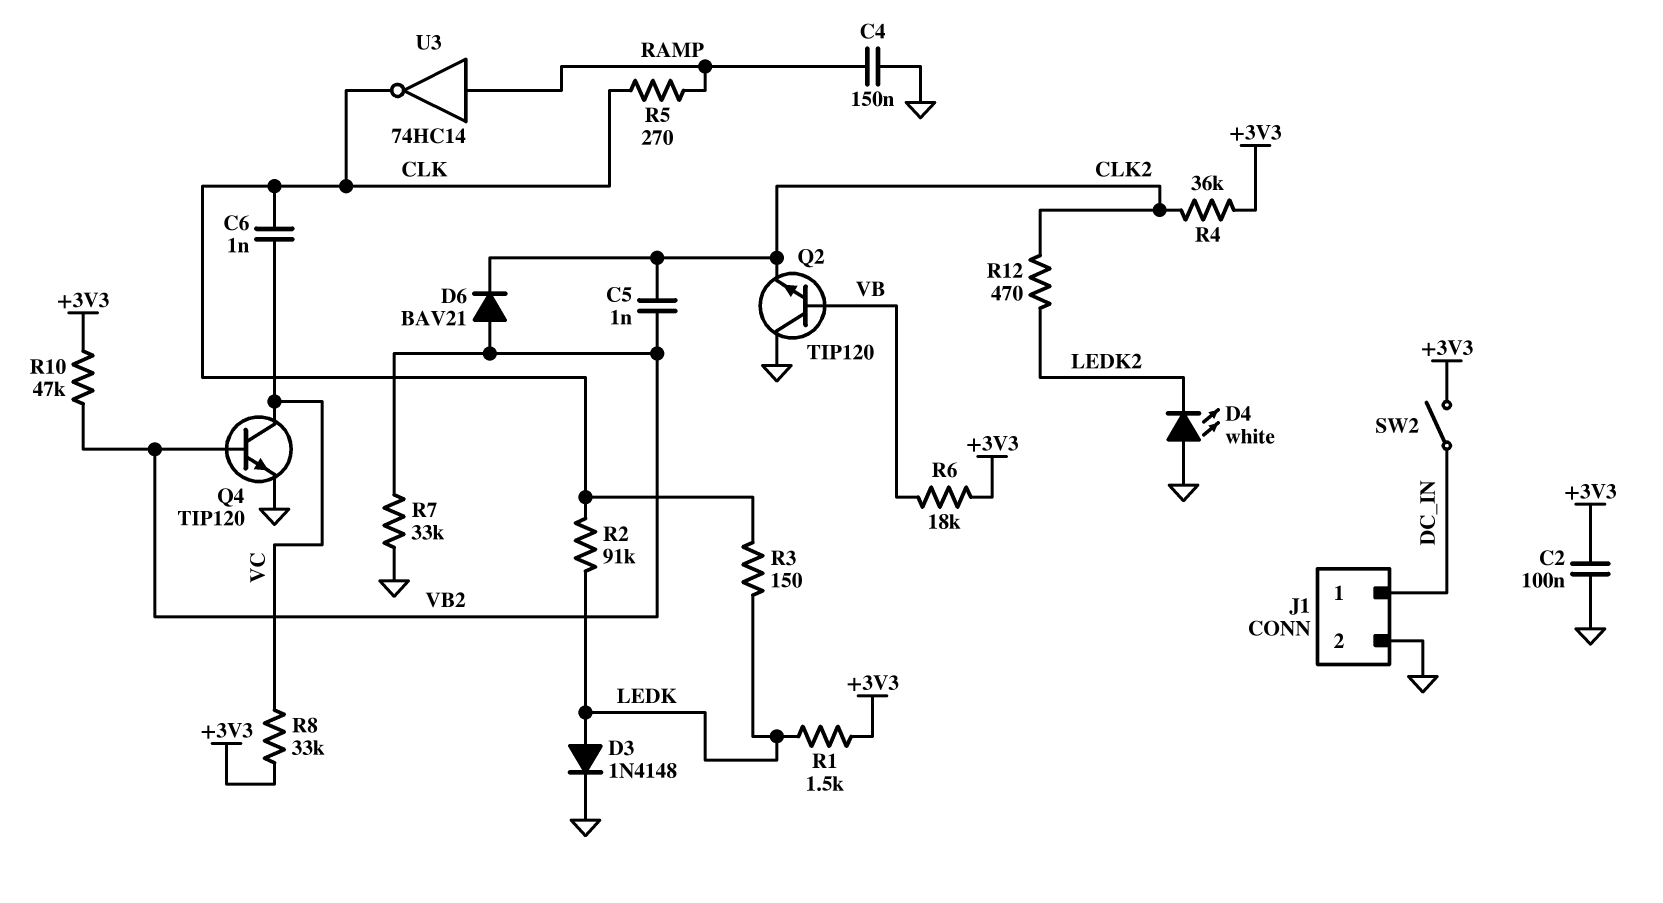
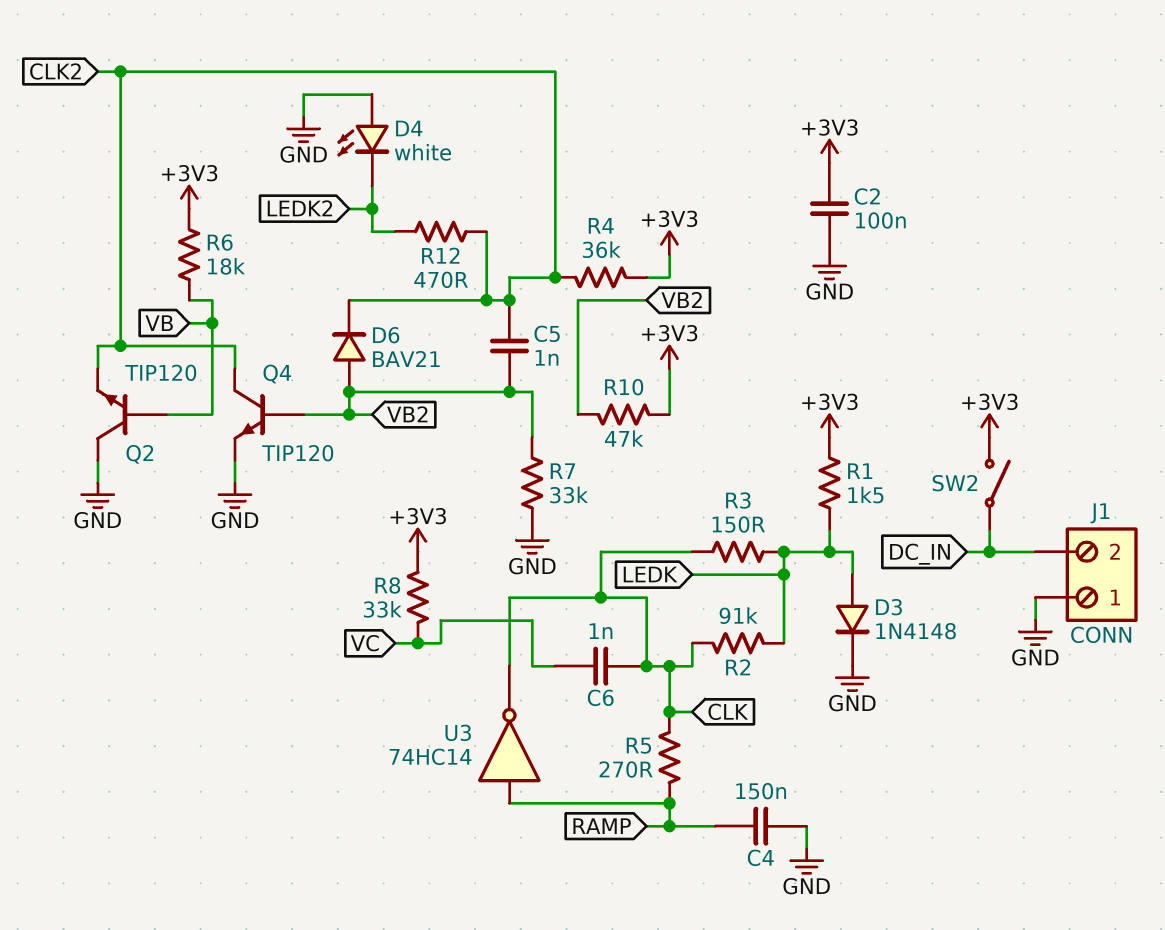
J1 pin 1: DC_IN -> GND
J1 pin 2: GND -> DC_IN
Q4: NPN TIP120 (B VB2, C VC, E GND) -> NPN TIP120 (B VB2, C CLK2, E GND)

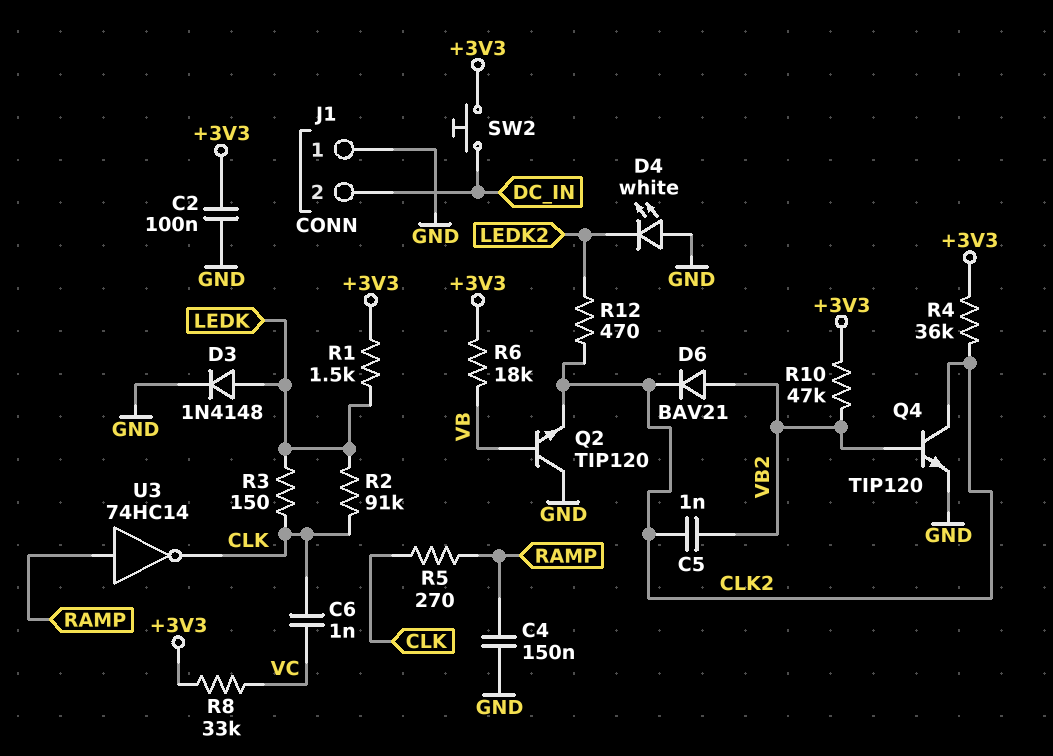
R7: 33k (GND, VB2) -> none
SW2: switch (+3V3, DC_IN) -> button (+3V3, DC_IN)

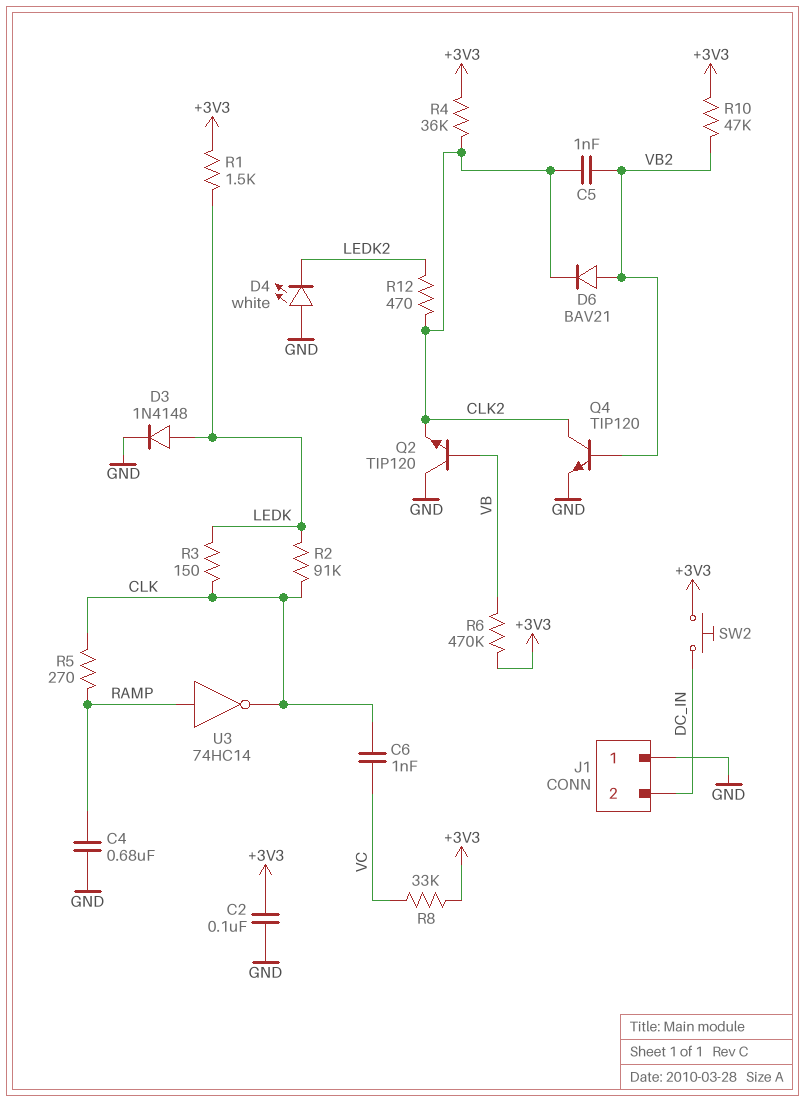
C4: 150nF (GND, RAMP) -> 680nF (GND, RAMP)
R6: 18k (+3V3, VB) -> 470k (+3V3, VB)

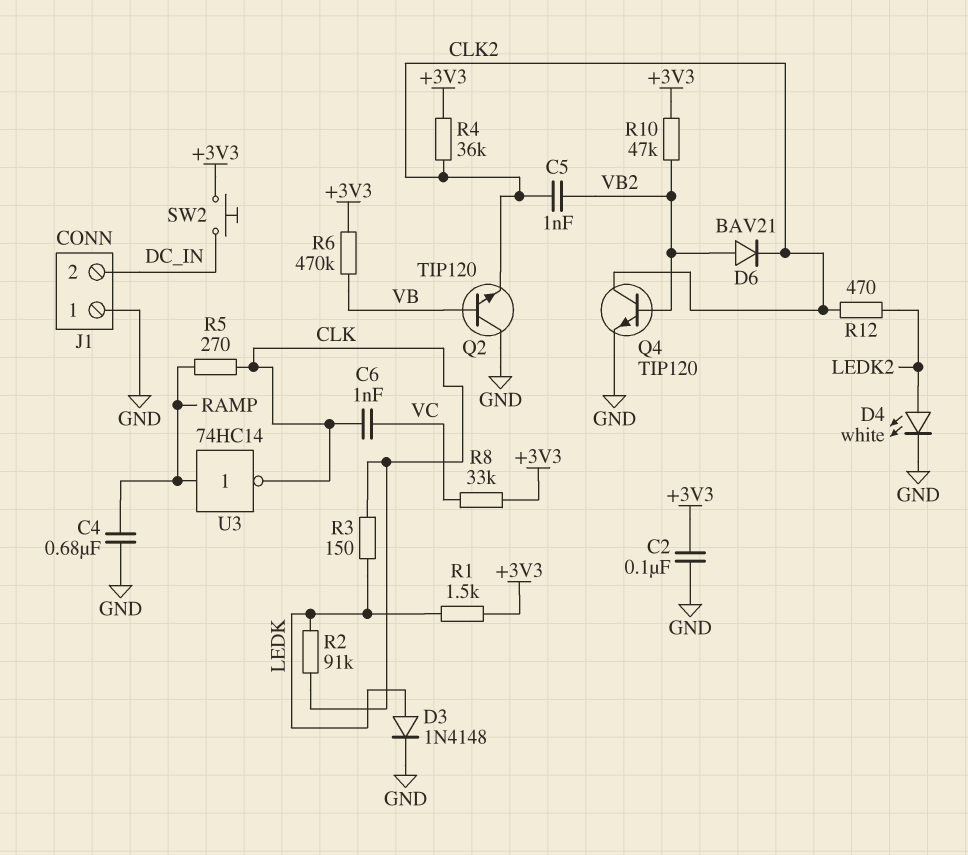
D4: LED white (A GND, K LEDK2) -> LED white (A LEDK2, K GND)

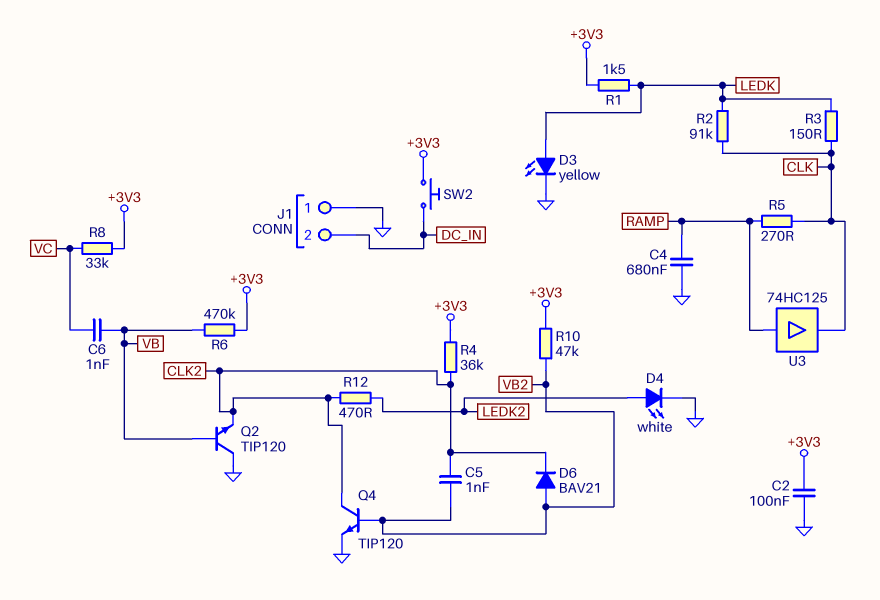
C6: 1nF (CLK, VC) -> 1nF (VB, VC)
D3: diode 1N4148 (A LEDK, K GND) -> LED yellow (A LEDK, K GND)
U3: NOT 74HC14 (in RAMP, out CLK) -> buffer 74HC125 (in RAMP, out CLK)

